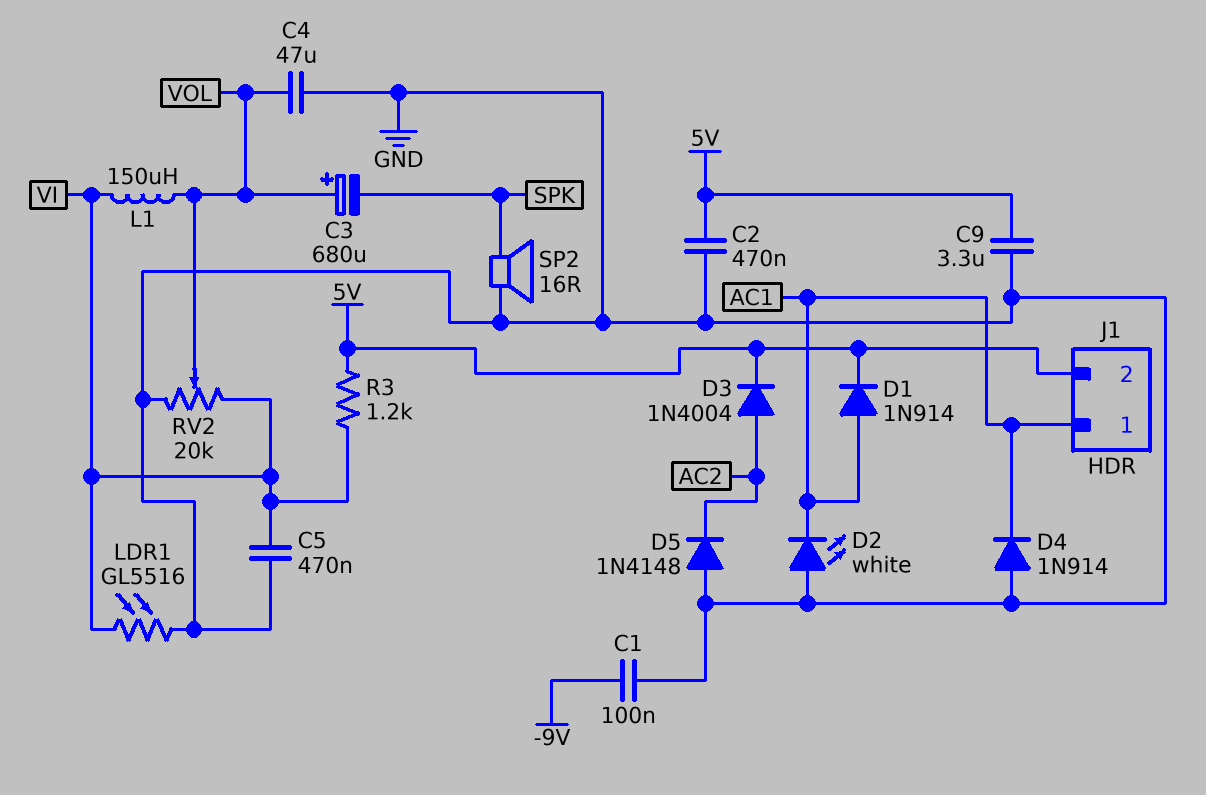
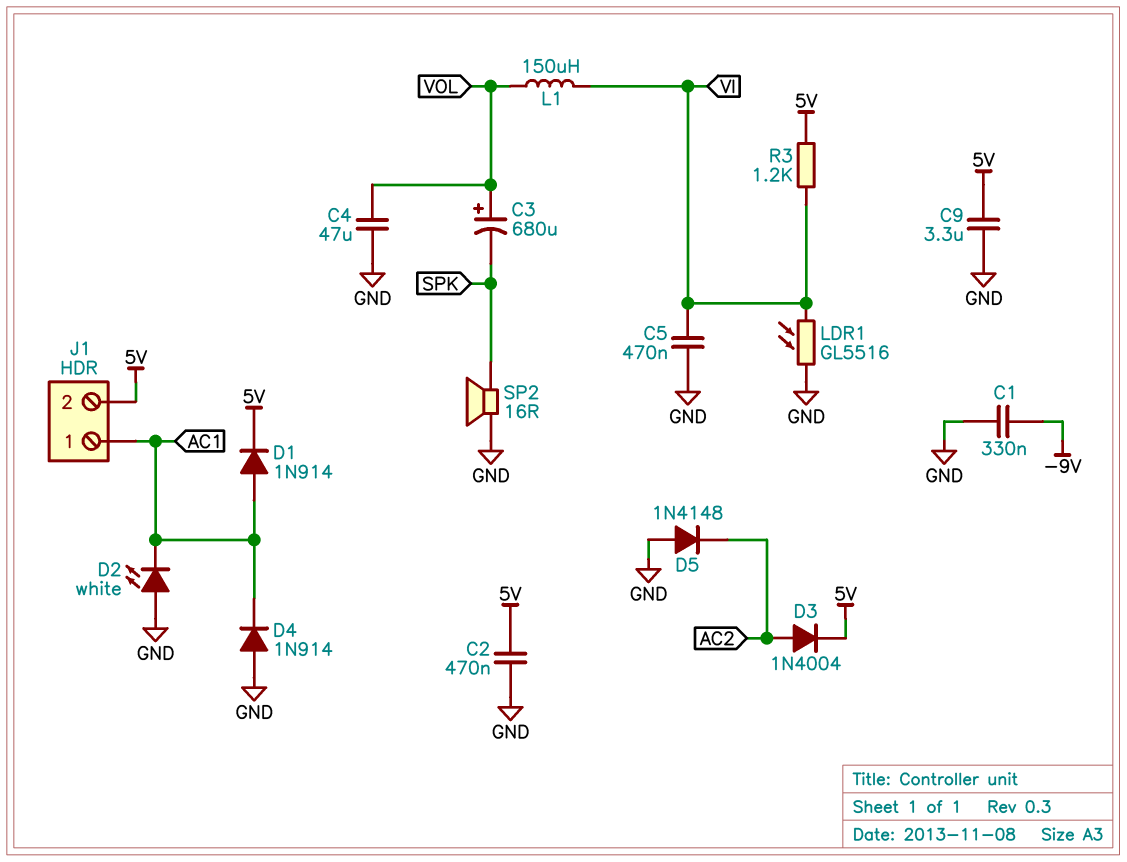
C1: 100nF (-9V, GND) -> 330nF (-9V, GND)
RV2: 20k (GND, VI, wiper VOL) -> none

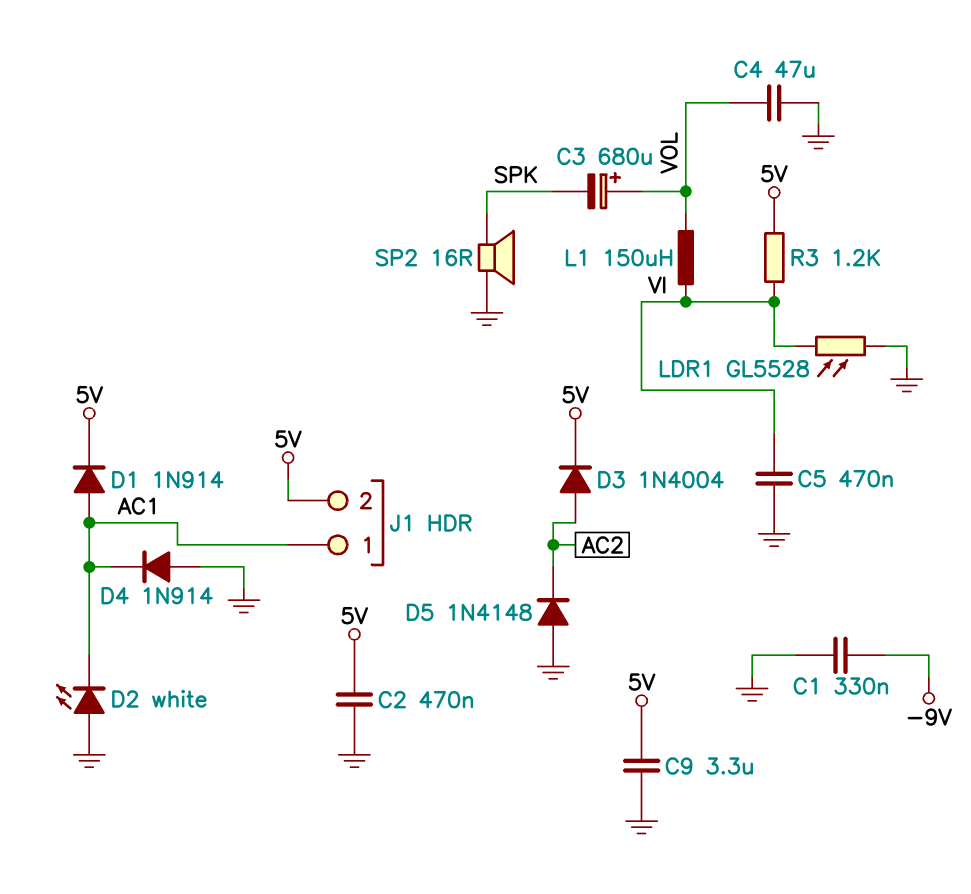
LDR1: GL5516 (GND, VI) -> GL5528 (GND, VI)

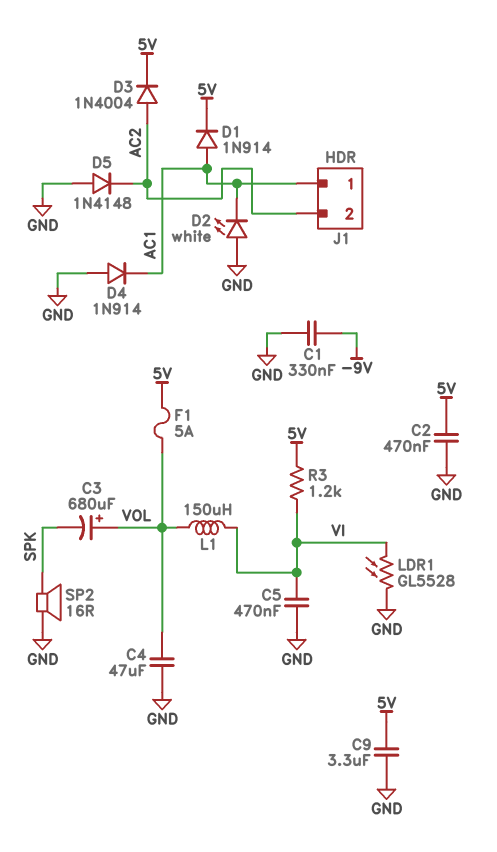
F1: none -> 5A (5V, VOL)
J1 pin 2: 5V -> AC2

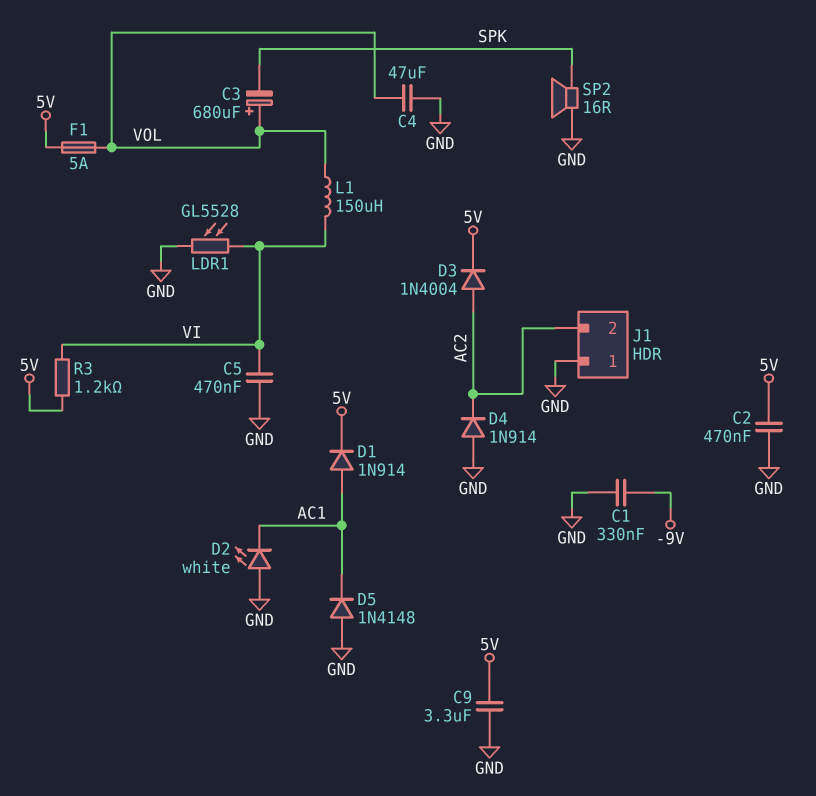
D4: diode 1N914 (A GND, K AC1) -> diode 1N914 (A GND, K AC2)
D5: diode 1N4148 (A GND, K AC2) -> diode 1N4148 (A GND, K AC1)
J1 pin 1: AC1 -> GND

